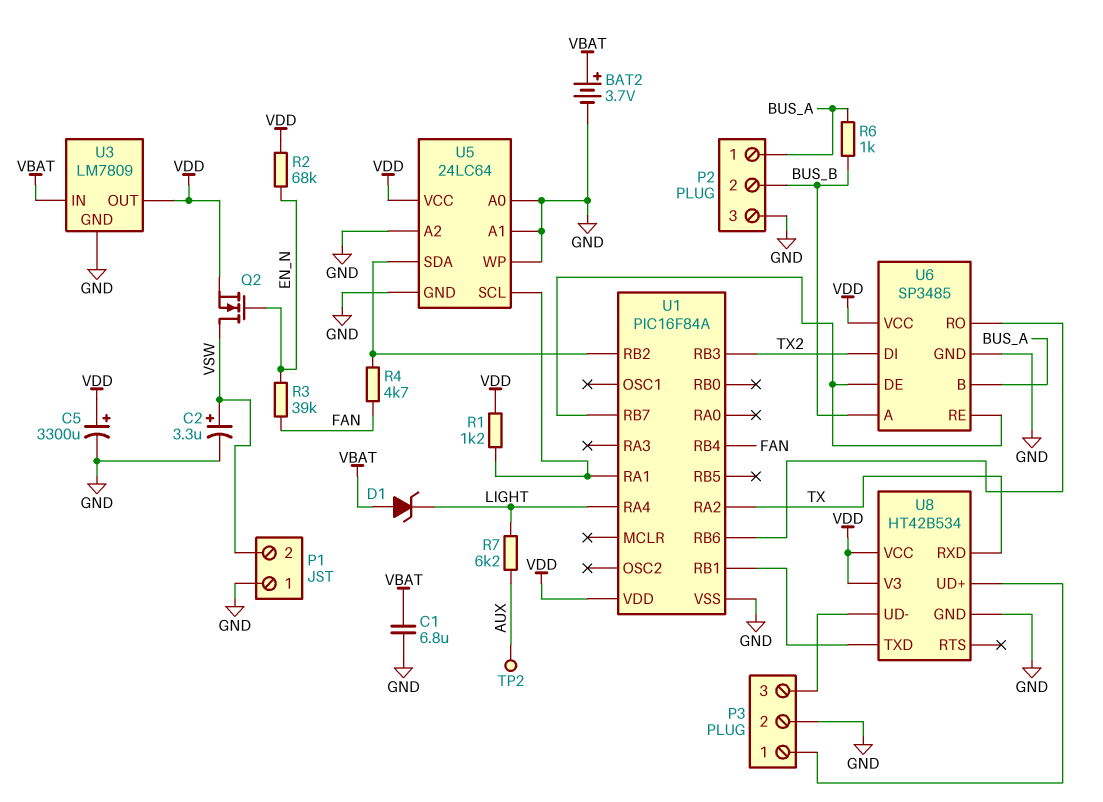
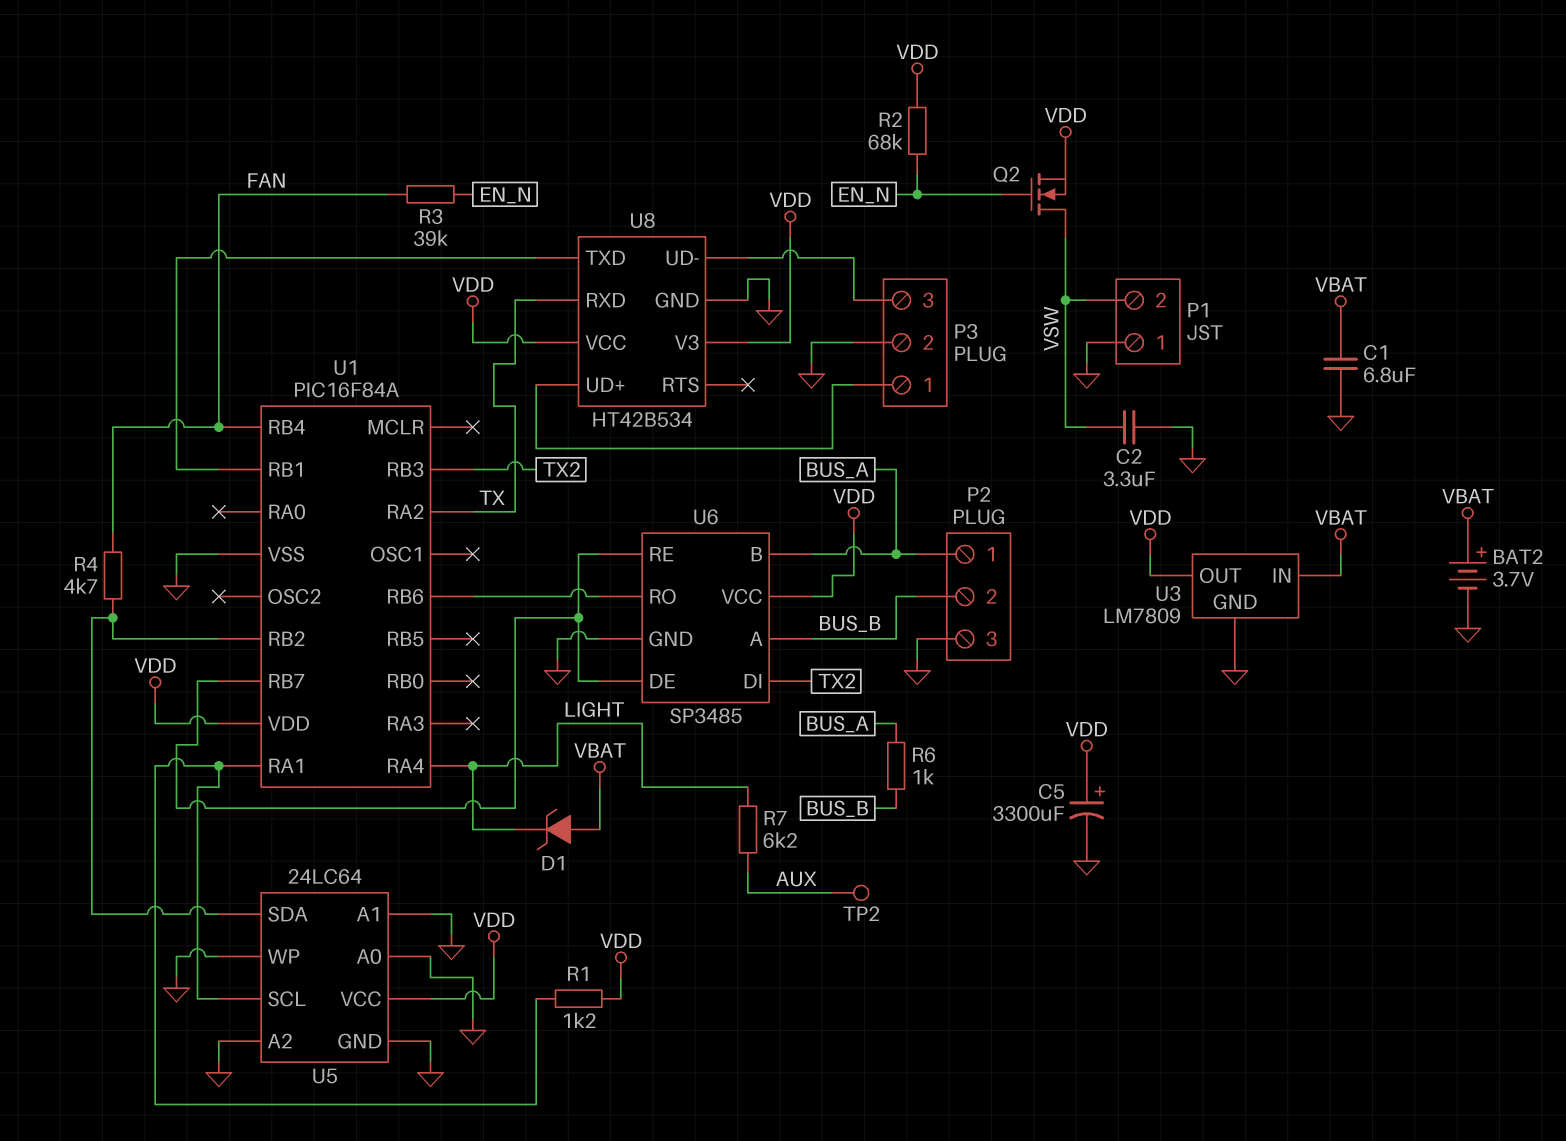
C2: 3.3uF (plus VSW, minus GND) -> 3.3uF (GND, VSW)

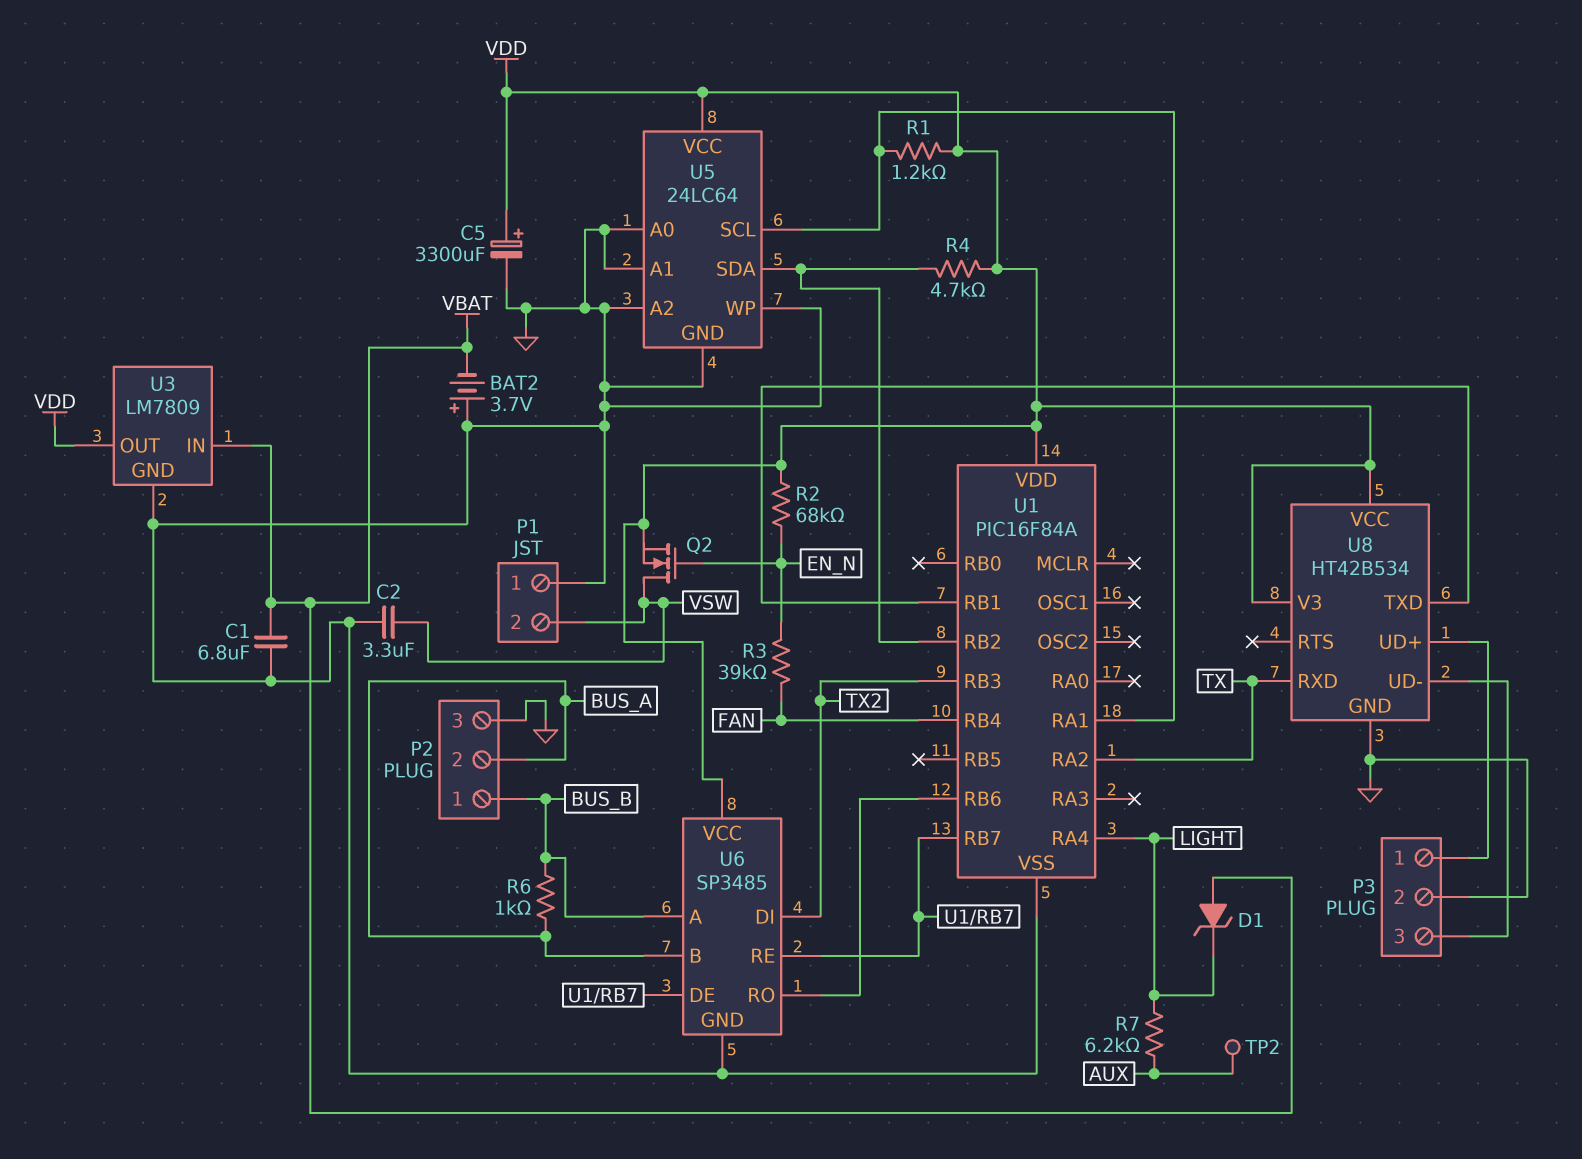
BAT2: 3.7V (plus VBAT, minus GND) -> 3.7V (plus GND, minus VBAT)
P2 pin 1: BUS_A -> BUS_B
P2 pin 2: BUS_B -> BUS_A
R4: 4.7k (FAN, U1/RB2) -> 4.7k (U1/RB2, VDD)

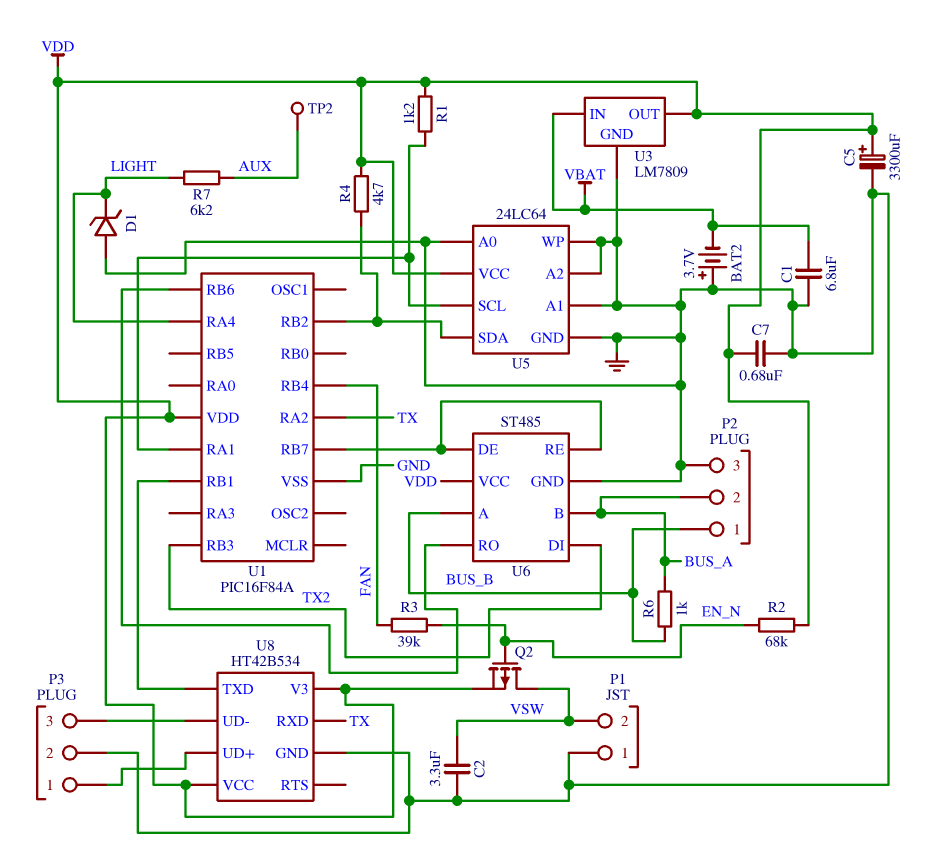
C7: none -> 680nF (GND, VDD)
D1: zener (A VBAT, K LIGHT) -> zener (A GND, K LIGHT)
Q2: NMOS (G EN_N, D VSW, S VDD) -> PMOS (G EN_N, D VSW, S VDD)
U6: SP3485 -> ST485

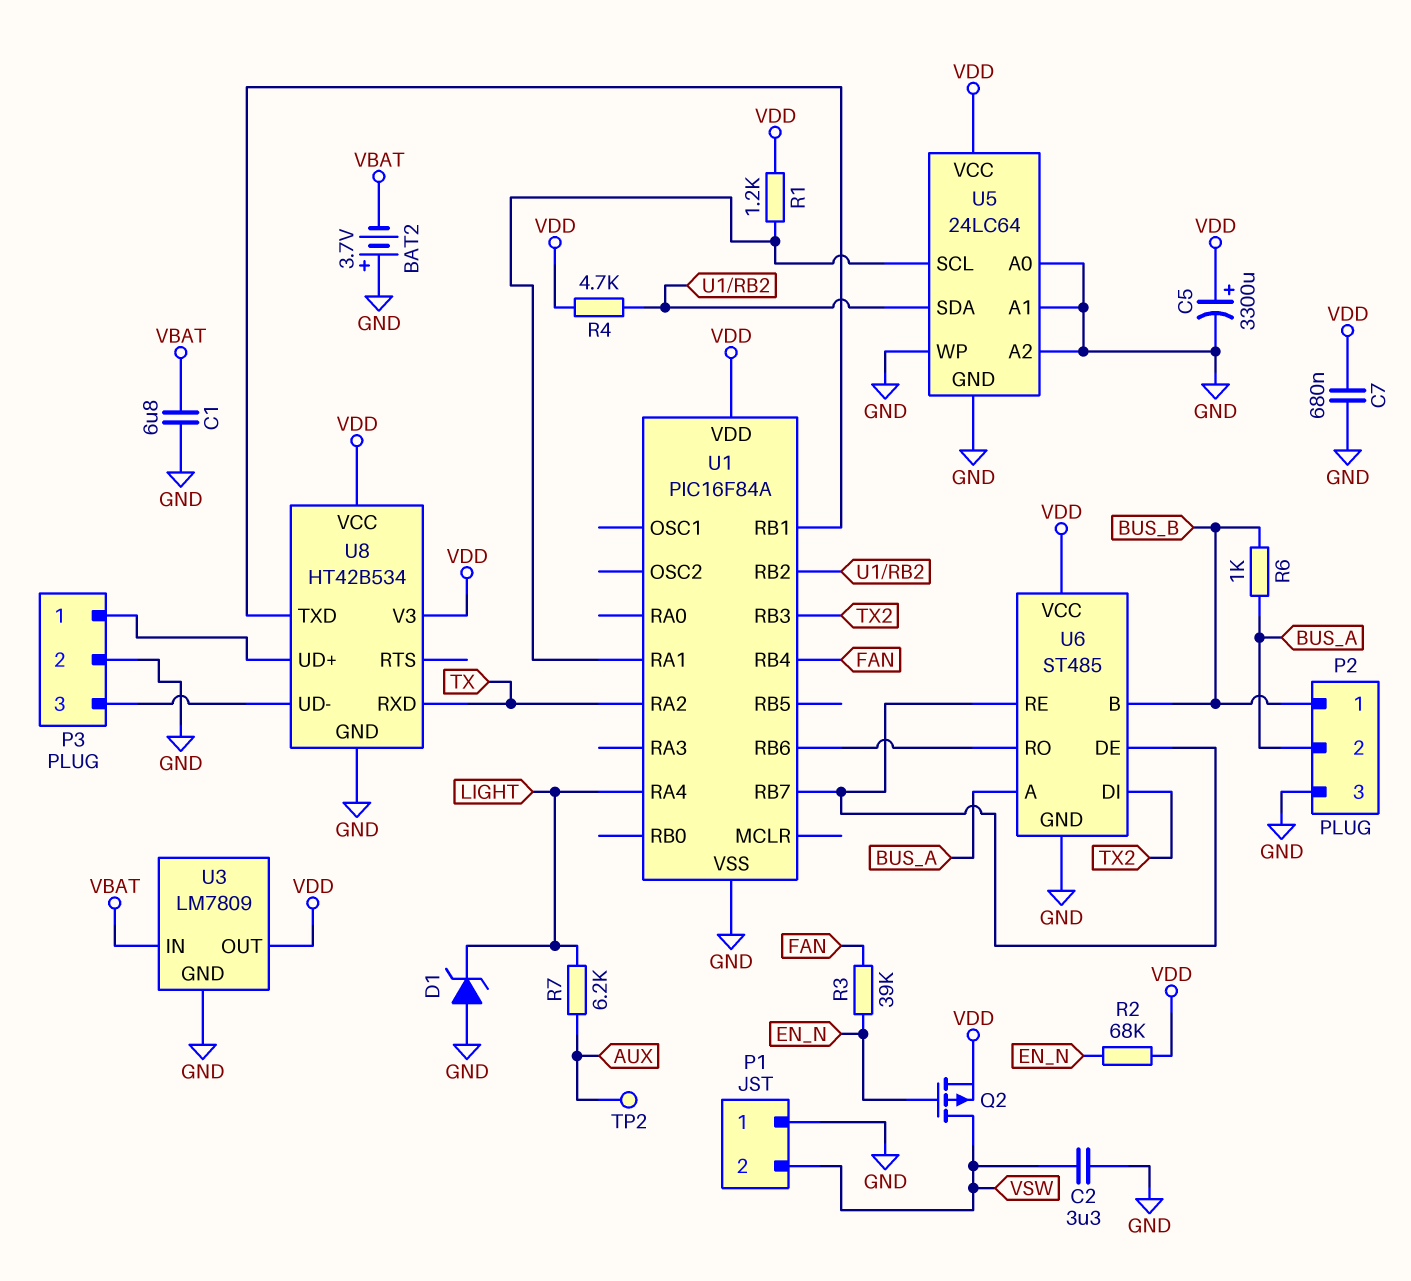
U6 pin A: BUS_B -> BUS_A
U6 pin B: BUS_A -> BUS_B

